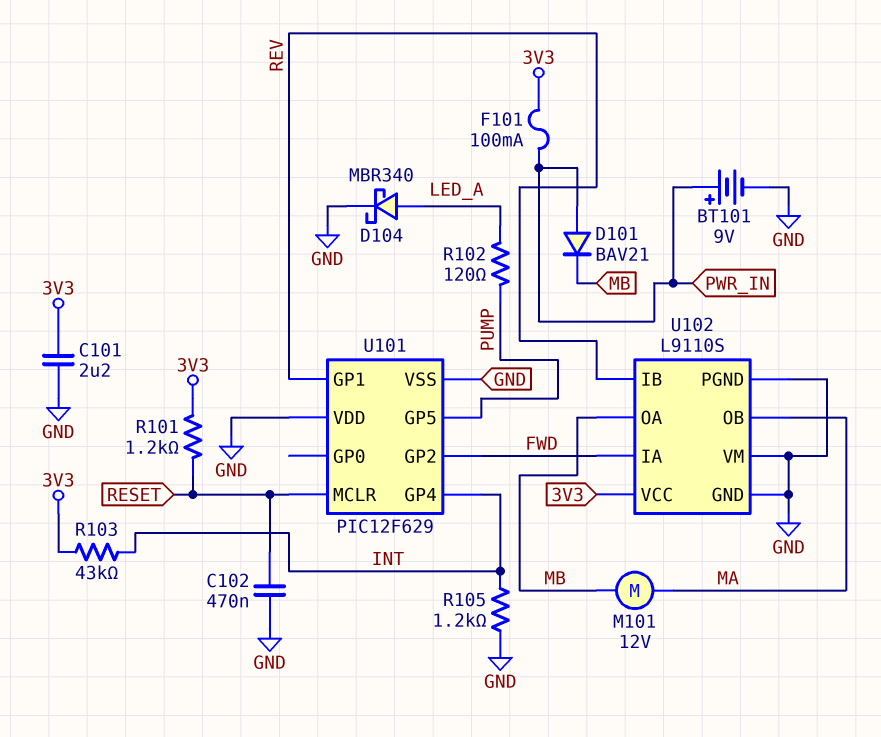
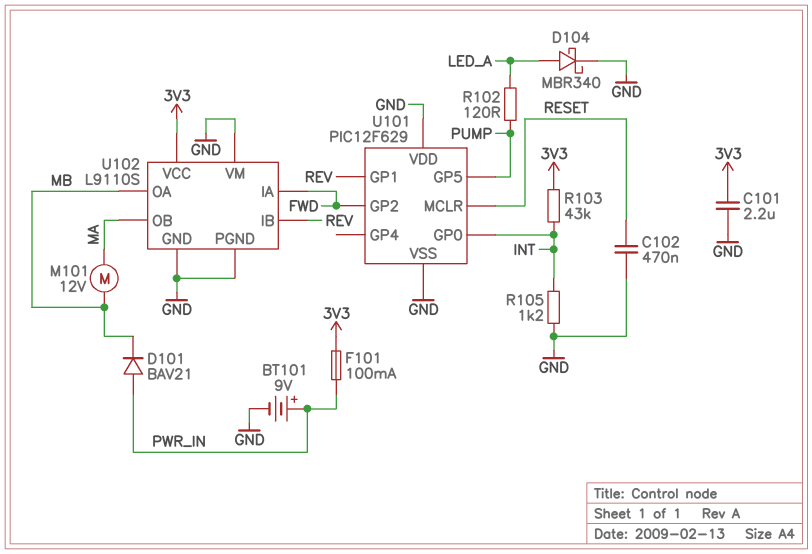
R101: 1.2k (3V3, RESET) -> none
U101 pin GP0: none -> INT
U101 pin GP4: INT -> none

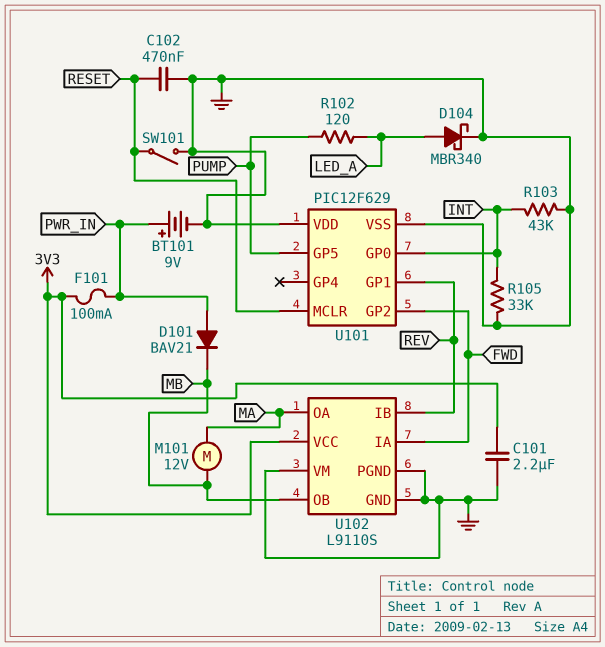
R103: 43k (3V3, INT) -> 43k (GND, INT)
R105: 1.2k (GND, INT) -> 33k (GND, INT)
SW101: none -> switch (GND, RESET)
U102 pin OA: MB -> MA
U102 pin OB: MA -> MB

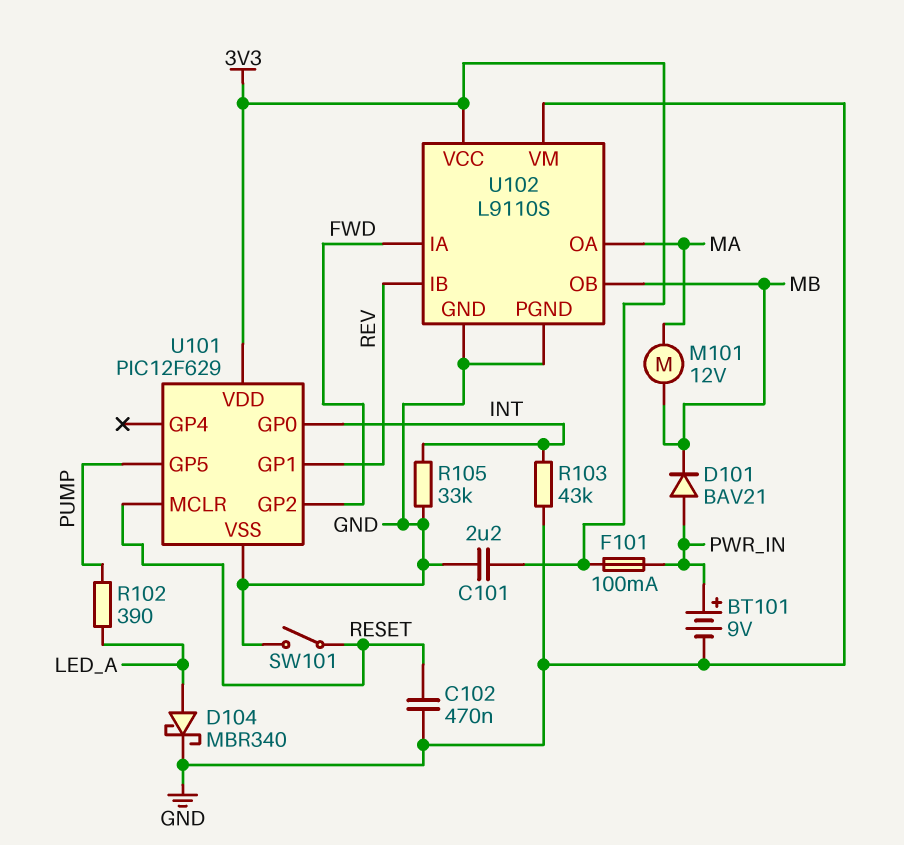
R102: 120 (LED_A, PUMP) -> 390 (LED_A, PUMP)
U101 pin VDD: GND -> 3V3

